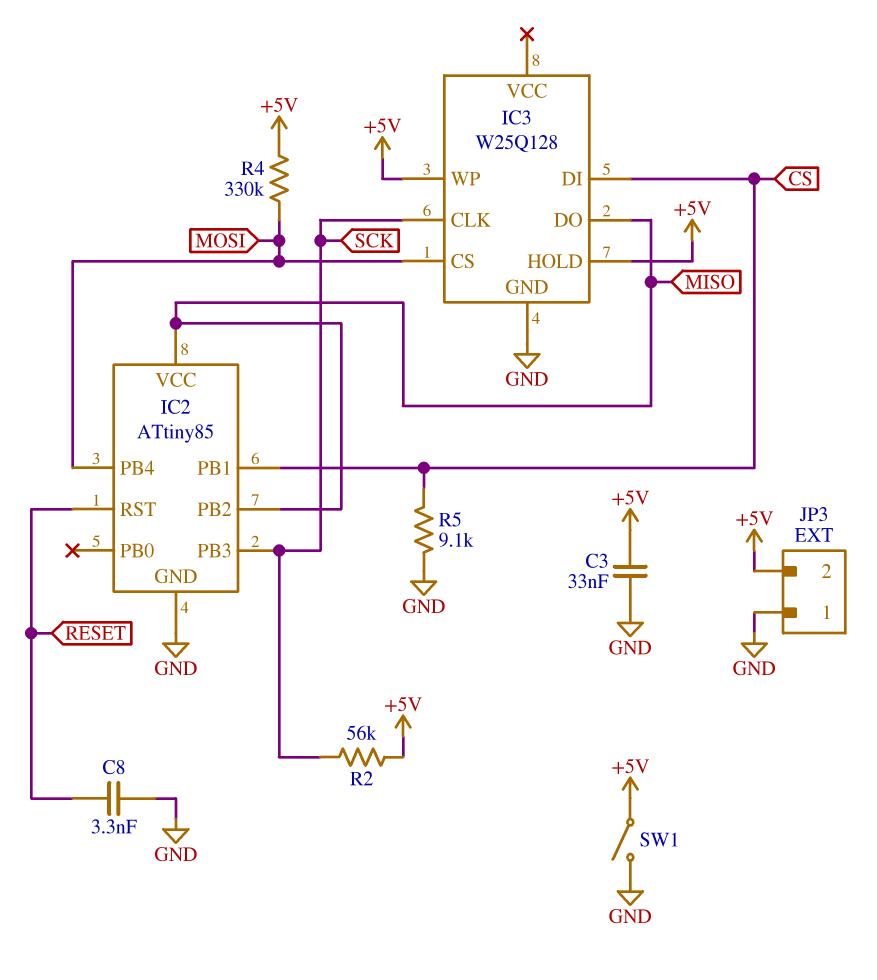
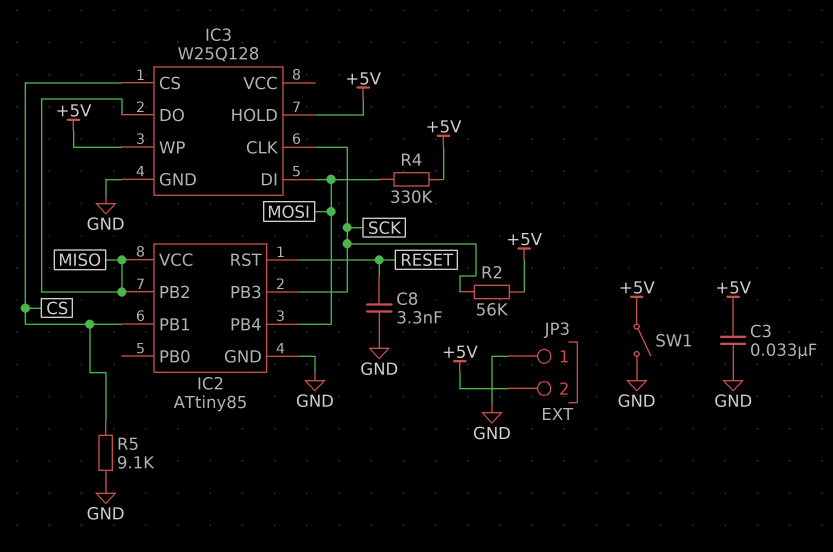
IC3 pin CS: MOSI -> CS
IC3 pin DI: CS -> MOSI

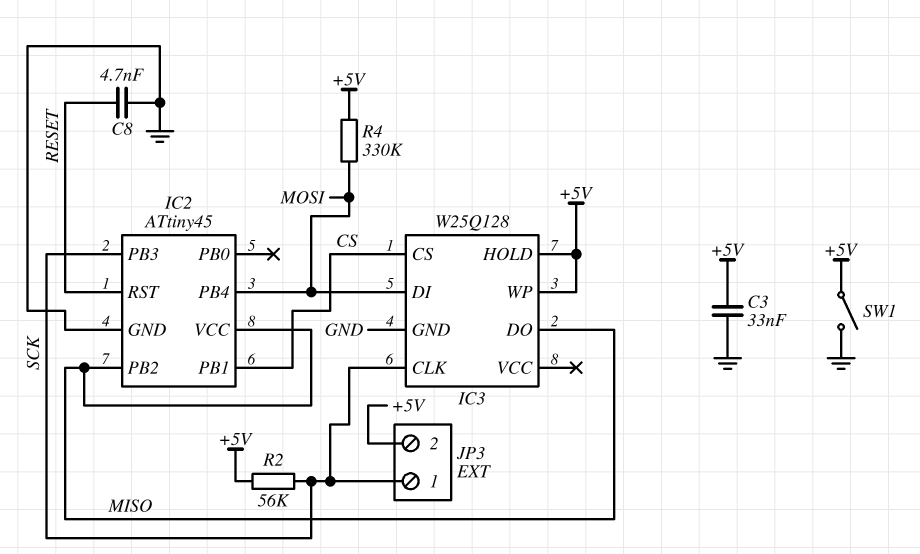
C8: 3.3nF (GND, RESET) -> 4.7nF (GND, RESET)
IC2: ATtiny85 -> ATtiny45
JP3 pin 1: GND -> SCK
R5: 9.1k (CS, GND) -> none

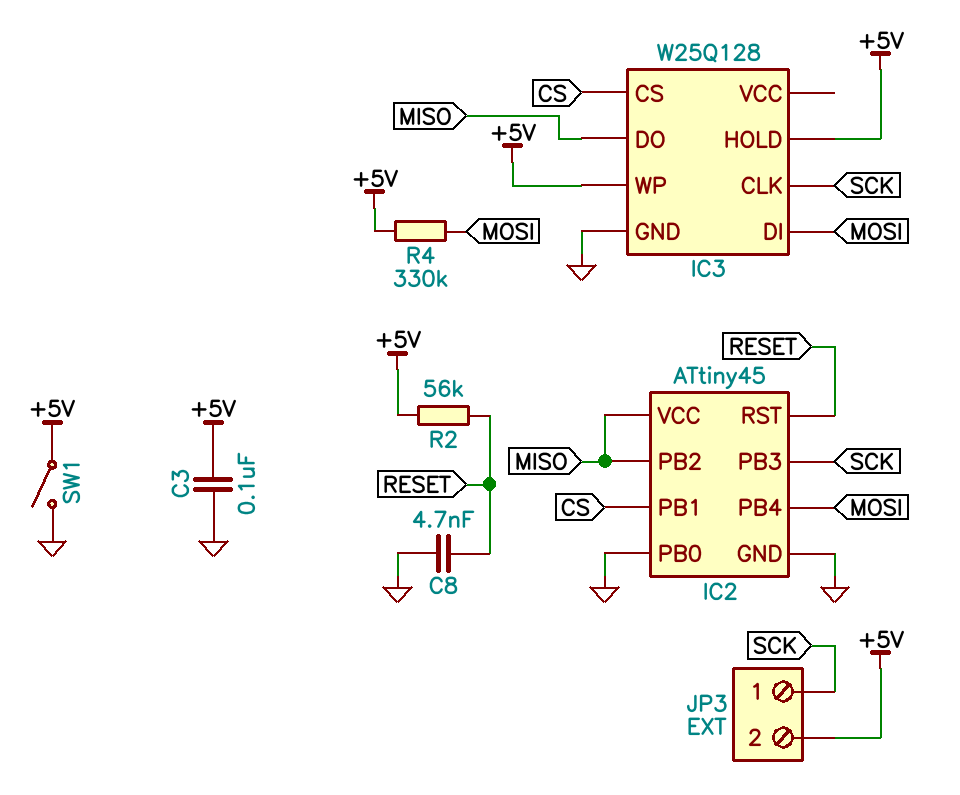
C3: 33nF (+5V, GND) -> 100nF (+5V, GND)
IC2 pin PB0: none -> GND
R2: 56k (+5V, SCK) -> 56k (+5V, RESET)

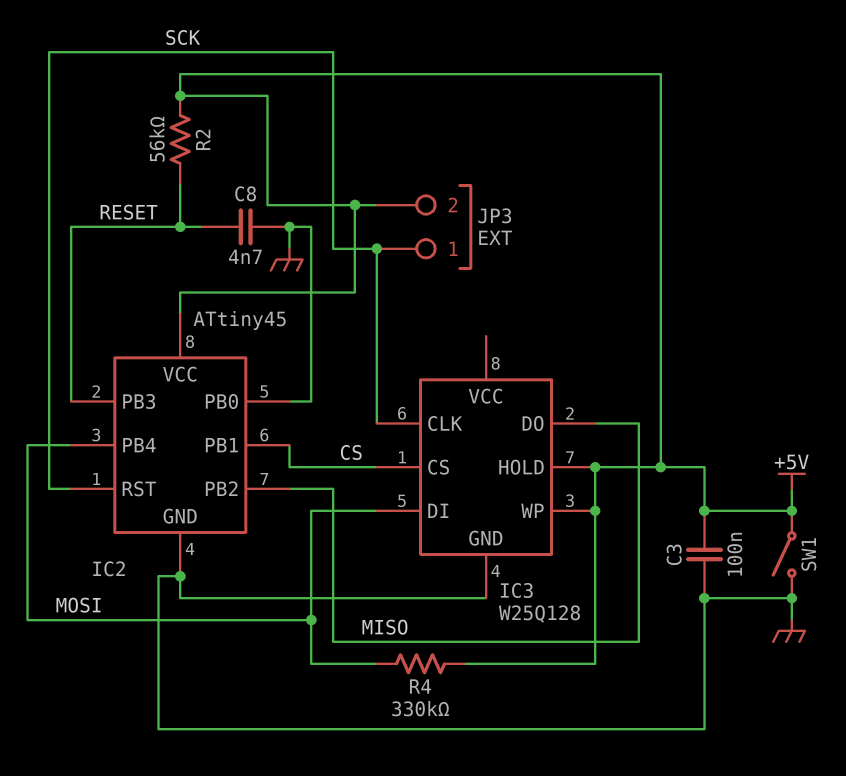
IC2 pin PB3: SCK -> RESET
IC2 pin RST: RESET -> SCK
IC2 pin VCC: MISO -> +5V

